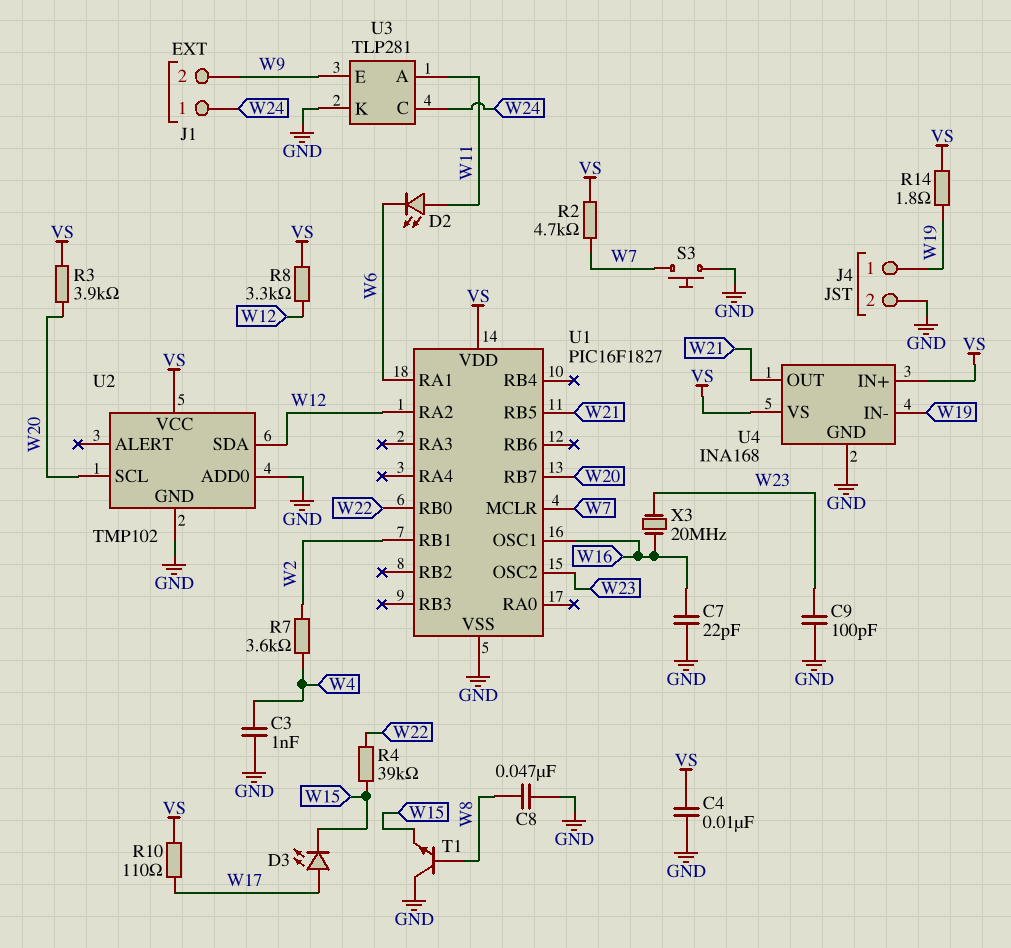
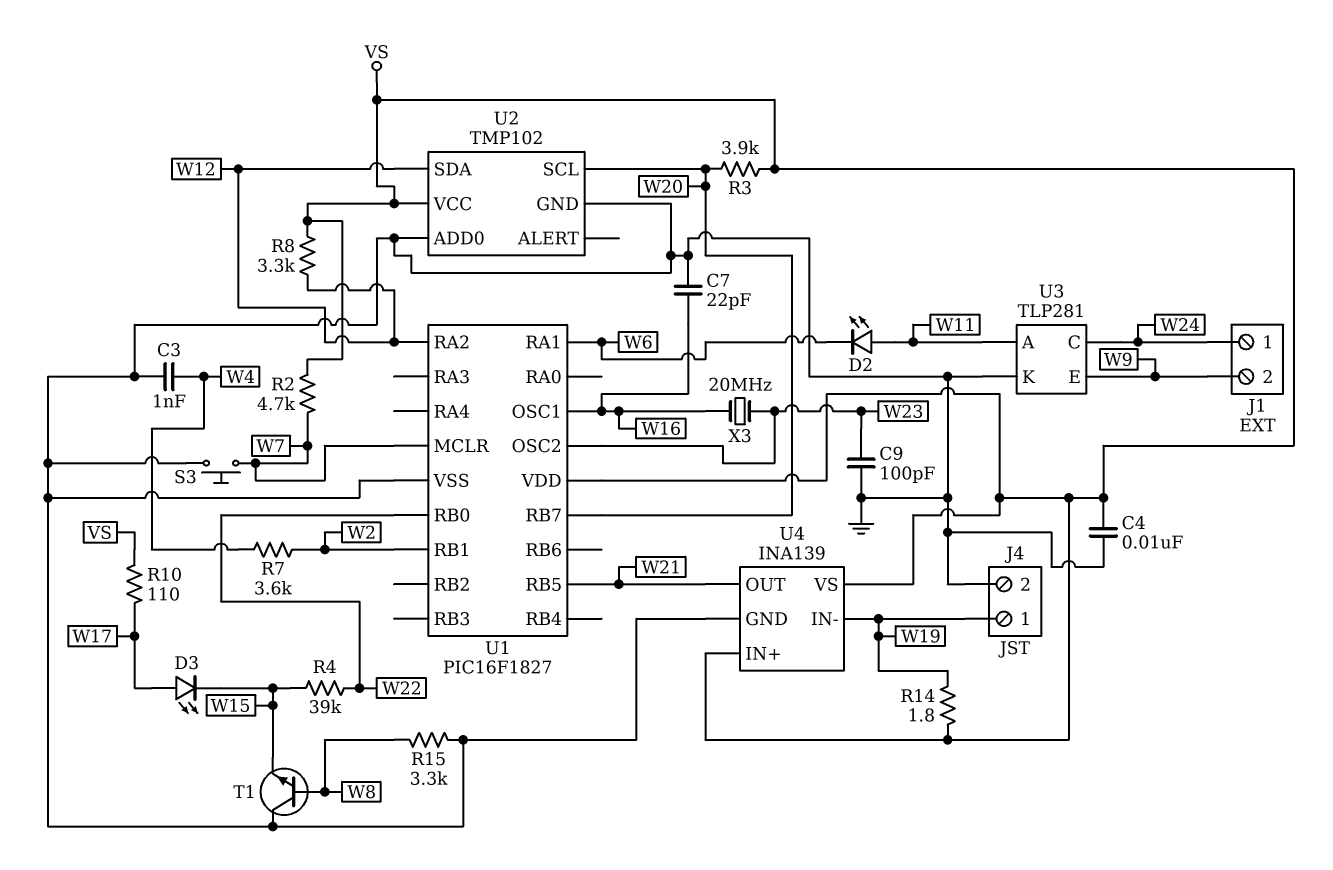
C8: 47nF (GND, W8) -> none
R15: none -> 3.3k (GND, W8)
U4: INA168 -> INA139

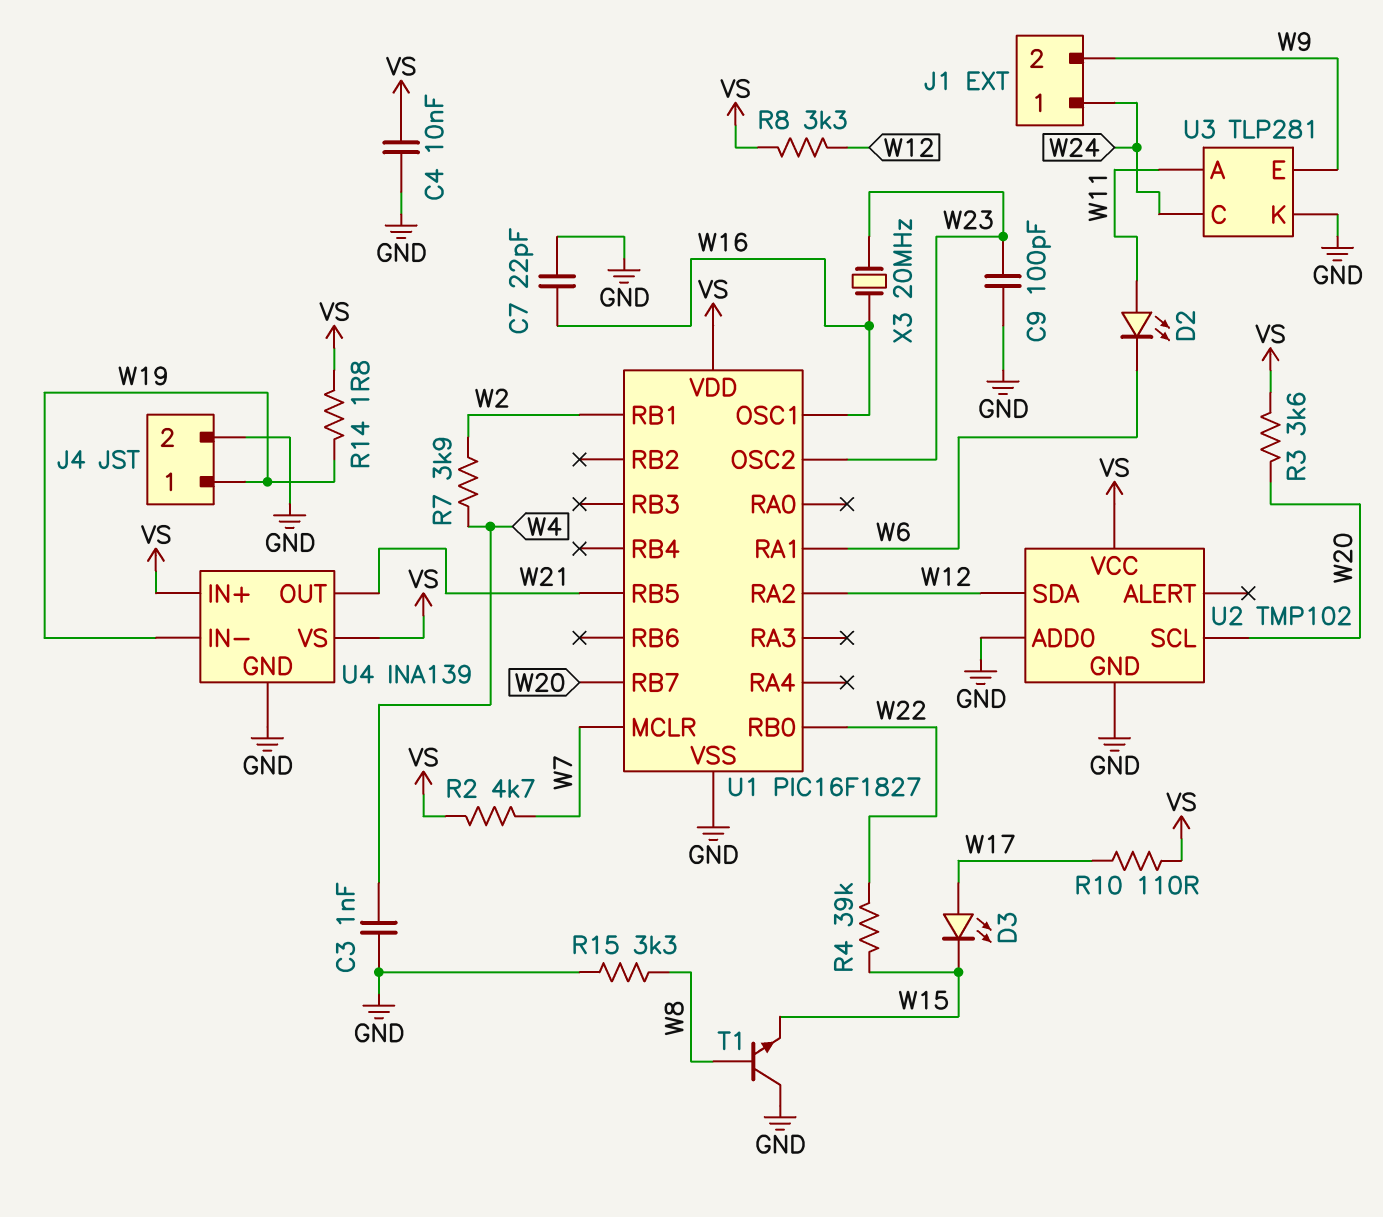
R3: 3.9k (VS, W20) -> 3.6k (VS, W20)
R7: 3.6k (W2, W4) -> 3.9k (W2, W4)
S3: button (GND, W7) -> none

